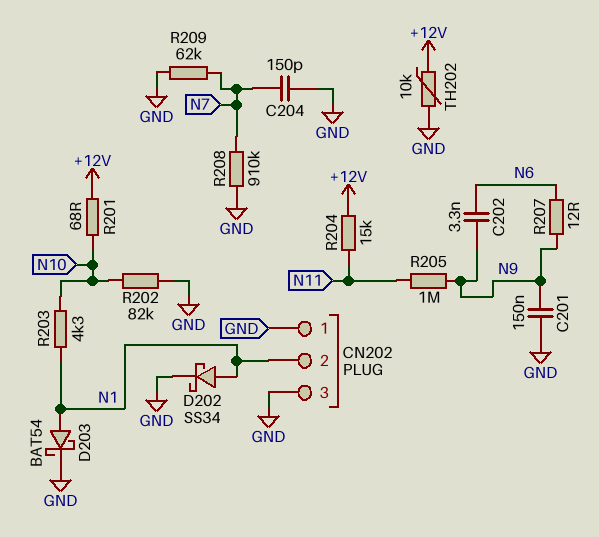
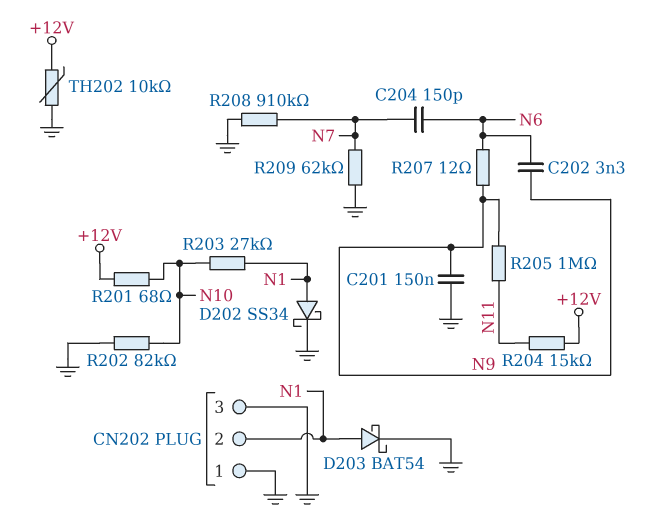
C204: 150pF (GND, N7) -> 150pF (N6, N7)
R203: 4.3k (N1, N10) -> 27k (N1, N10)

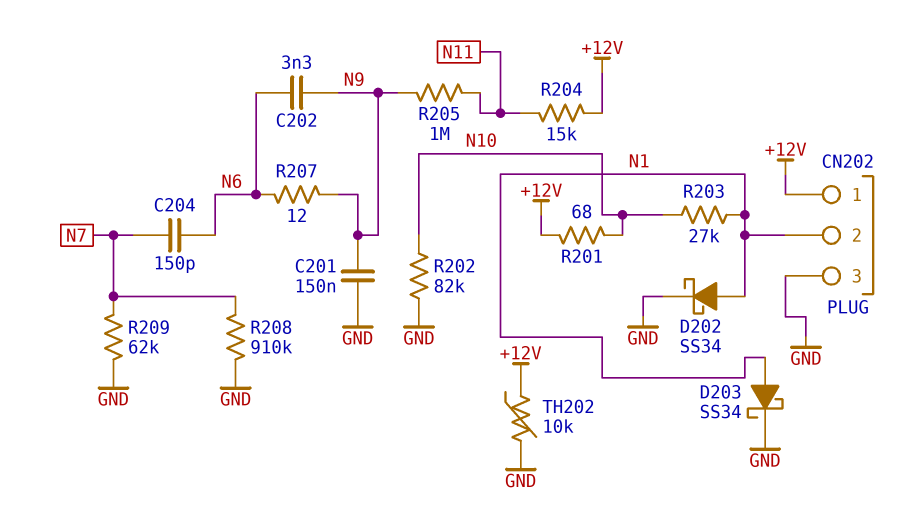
CN202 pin 1: GND -> +12V
D203: schottky BAT54 (A N1, K GND) -> schottky SS34 (A N1, K GND)

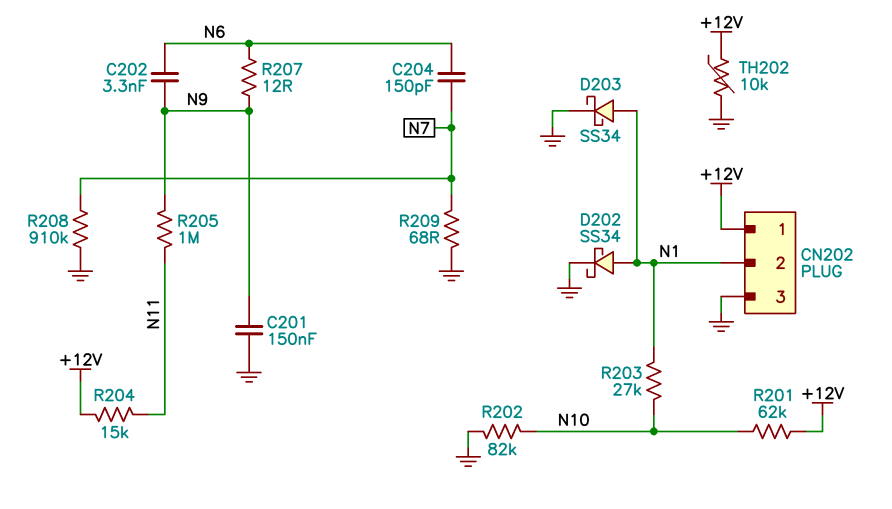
R201: 68 (+12V, N10) -> 62k (+12V, N10)
R209: 62k (GND, N7) -> 68 (GND, N7)

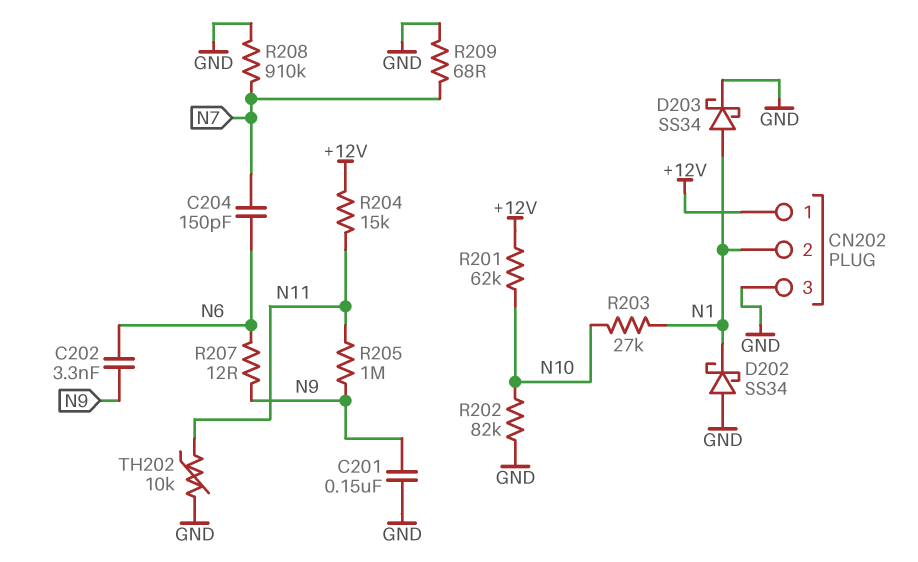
D202: schottky SS34 (A N1, K GND) -> schottky SS34 (A GND, K N1)
TH202: 10k (+12V, GND) -> 10k (GND, N11)

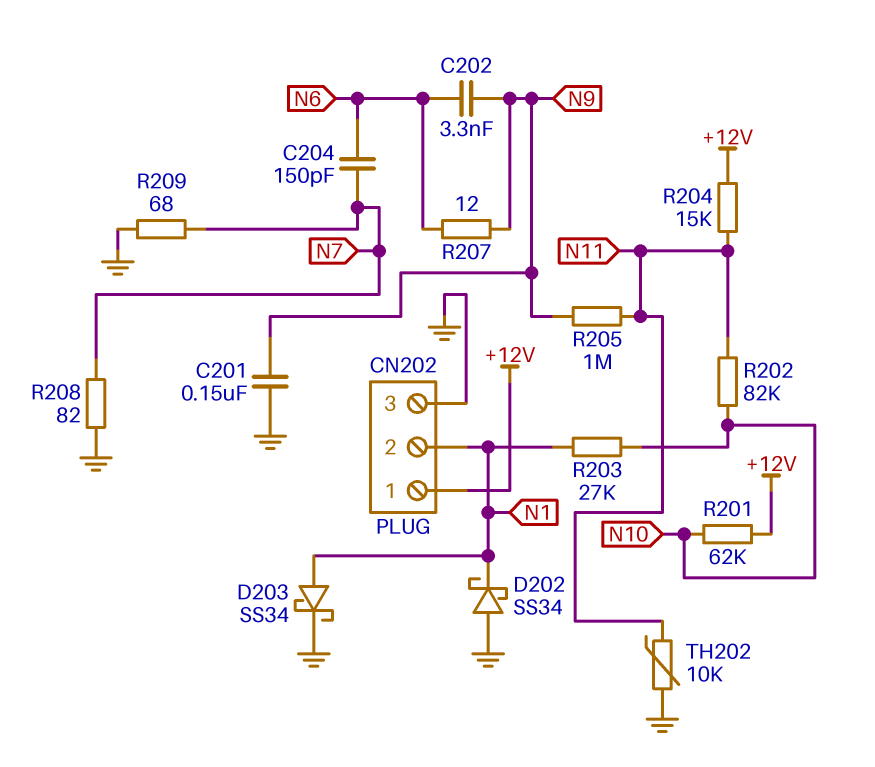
R202: 82k (GND, N10) -> 82k (N10, N11)
R208: 910k (GND, N7) -> 82 (GND, N7)

